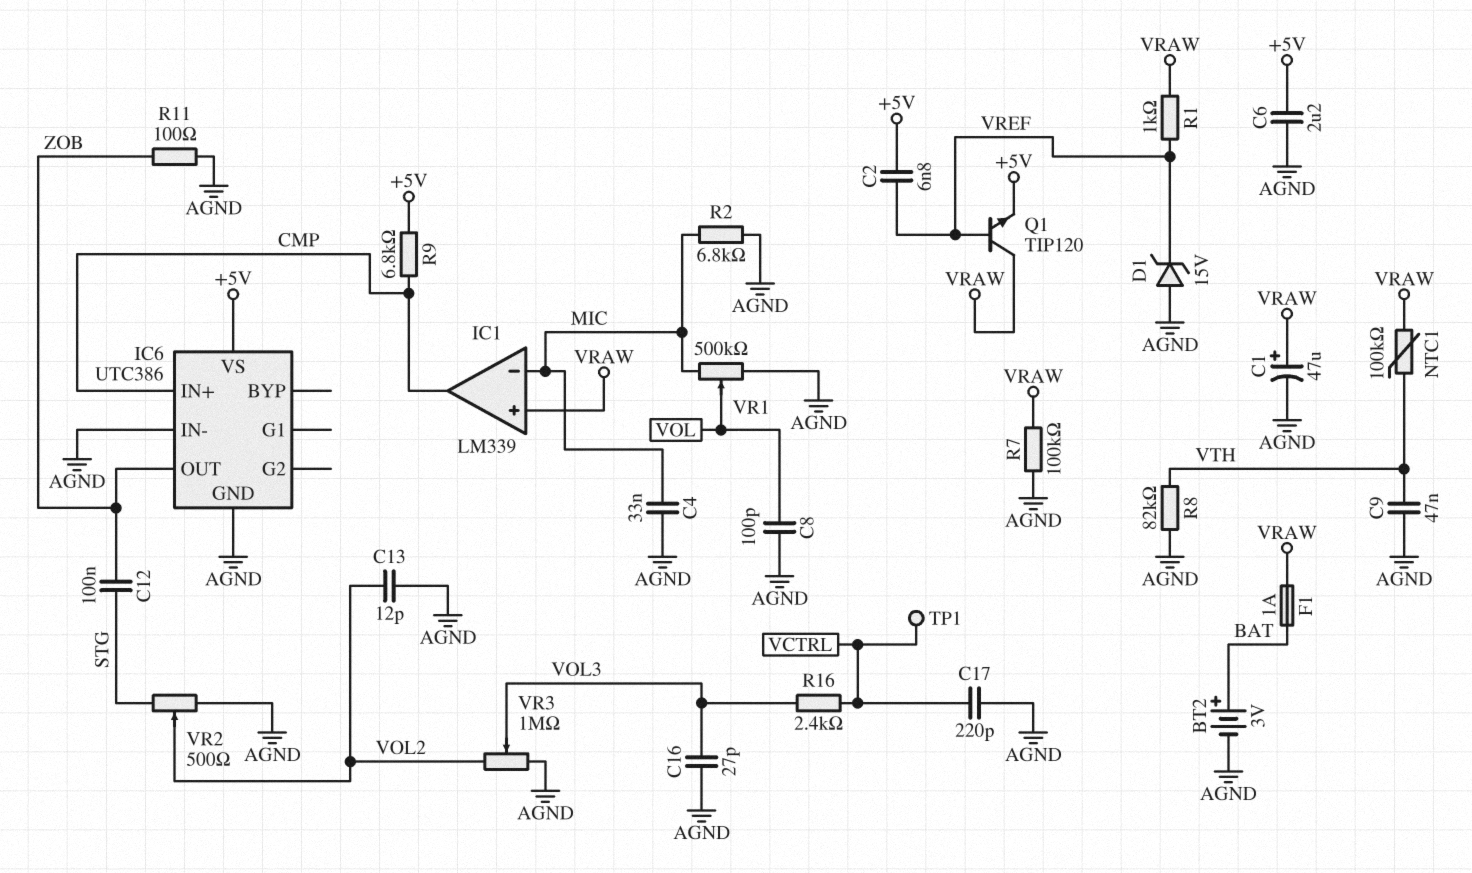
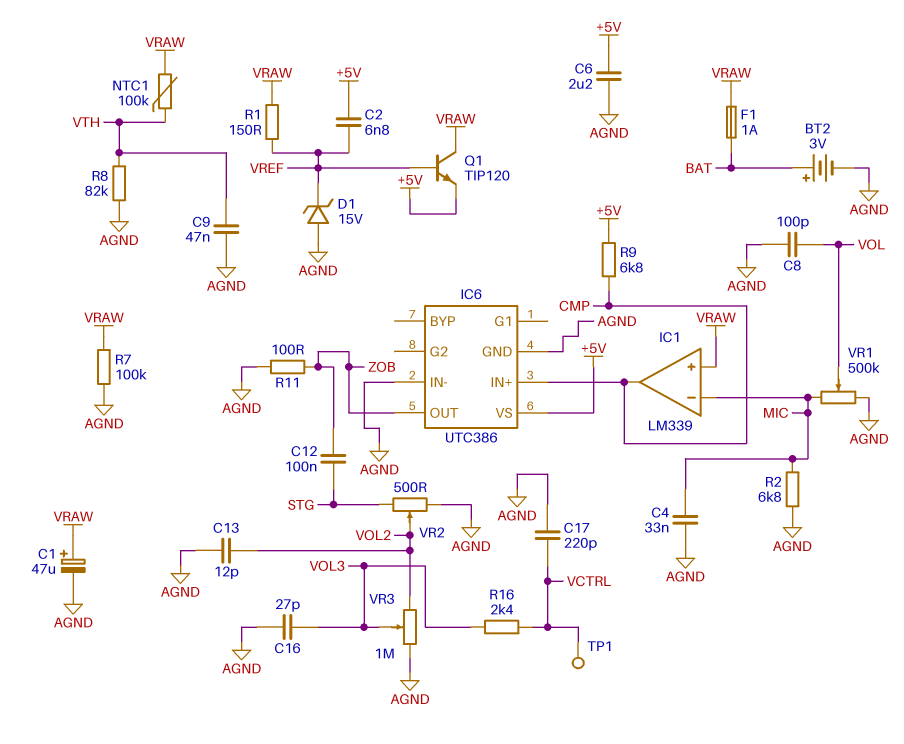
R1: 1k (VRAW, VREF) -> 150 (VRAW, VREF)

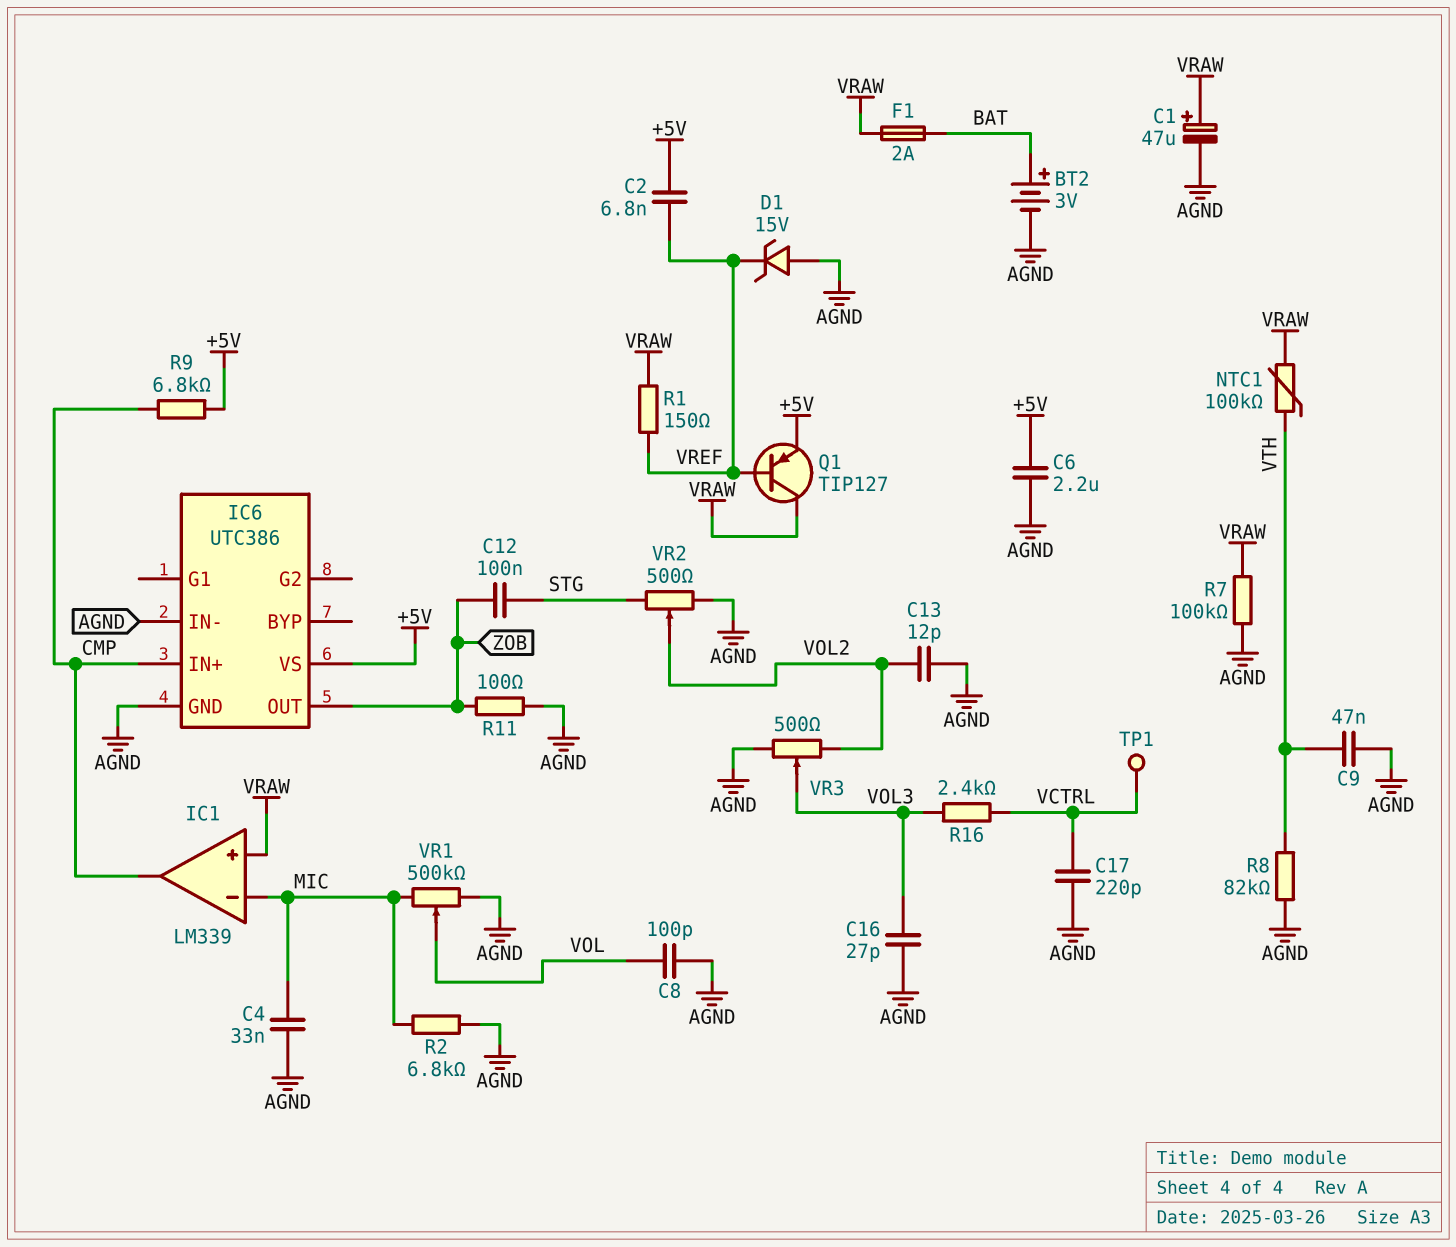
F1: 1A (BAT, VRAW) -> 2A (BAT, VRAW)
Q1: NPN TIP120 (B VREF, C VRAW, E +5V) -> PNP TIP127 (B VREF, C VRAW, E +5V)
VR3: 1M (AGND, VOL2, wiper VOL3) -> 500 (AGND, VOL2, wiper VOL3)

